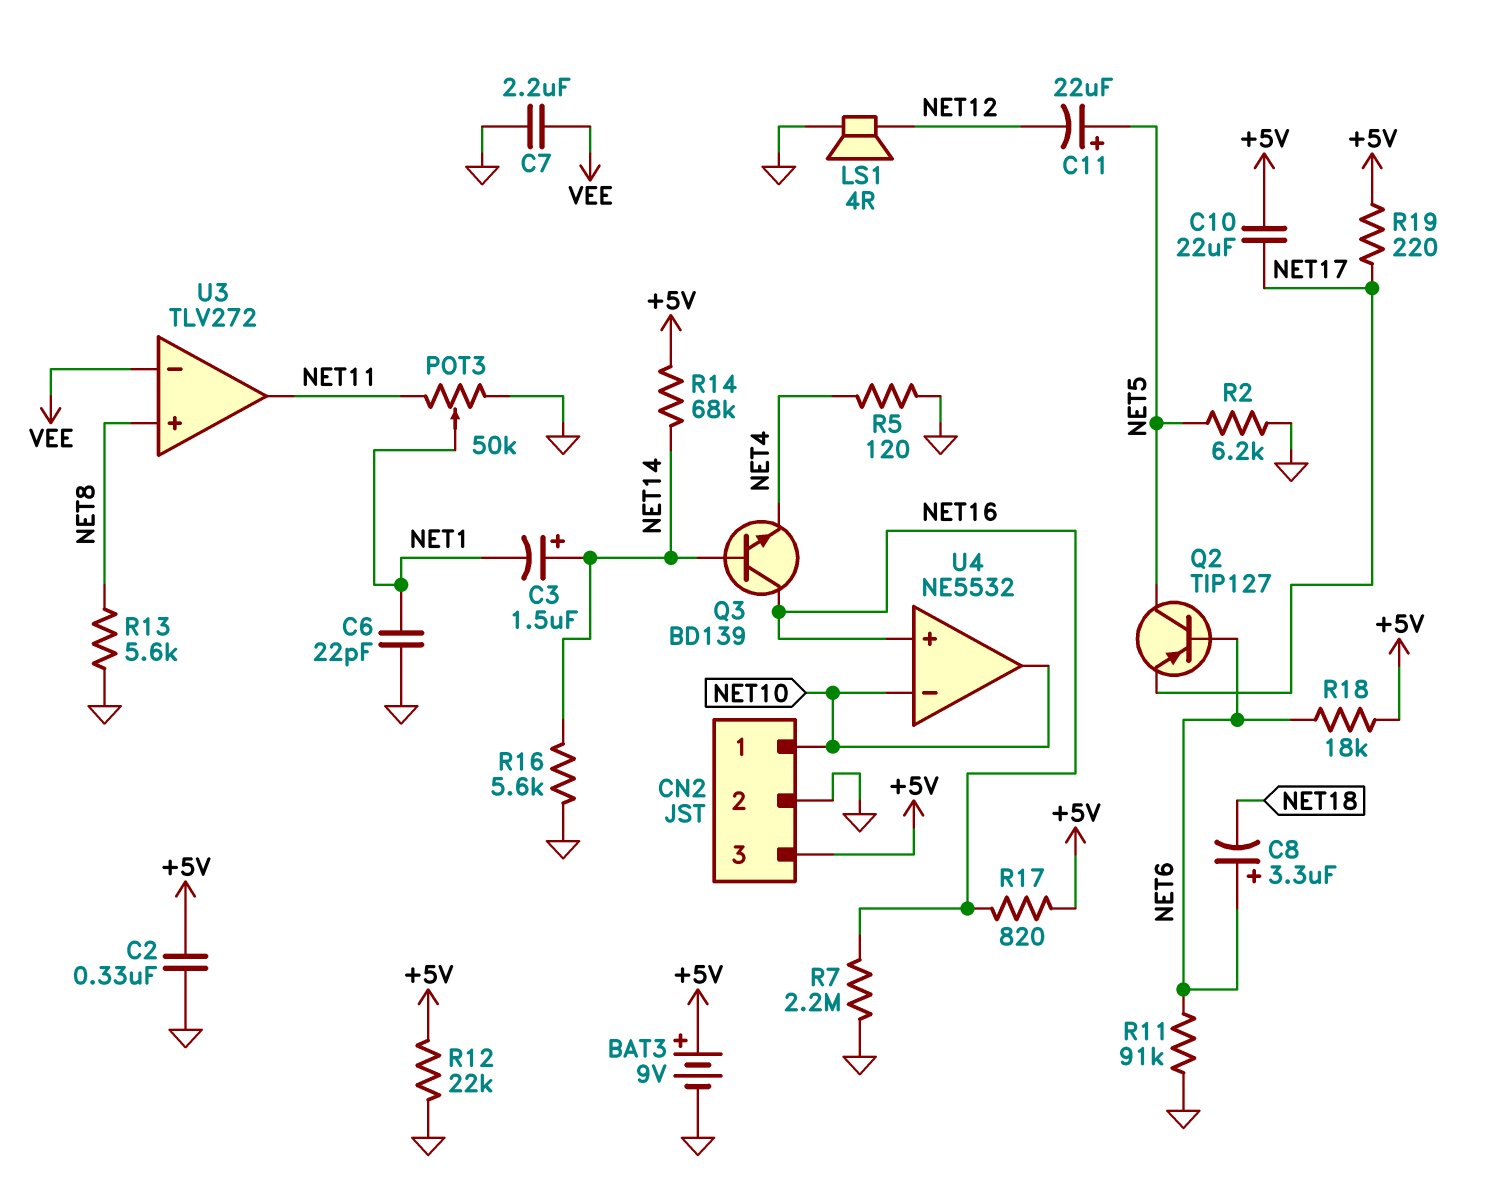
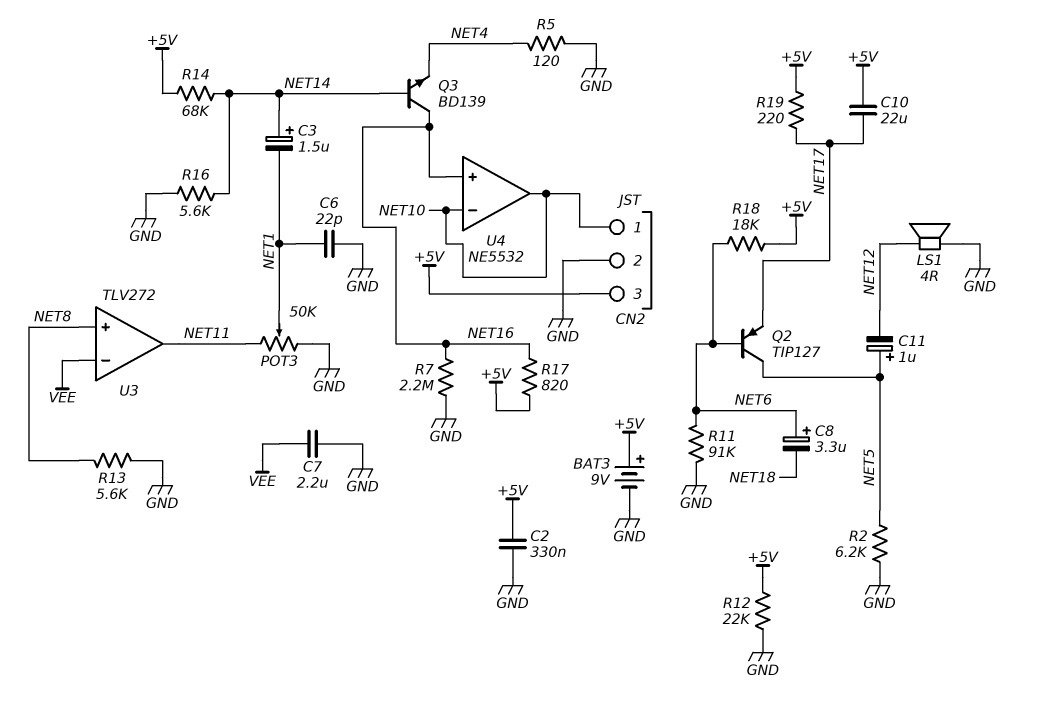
C11: 22uF (plus NET5, minus NET12) -> 1uF (plus NET5, minus NET12)

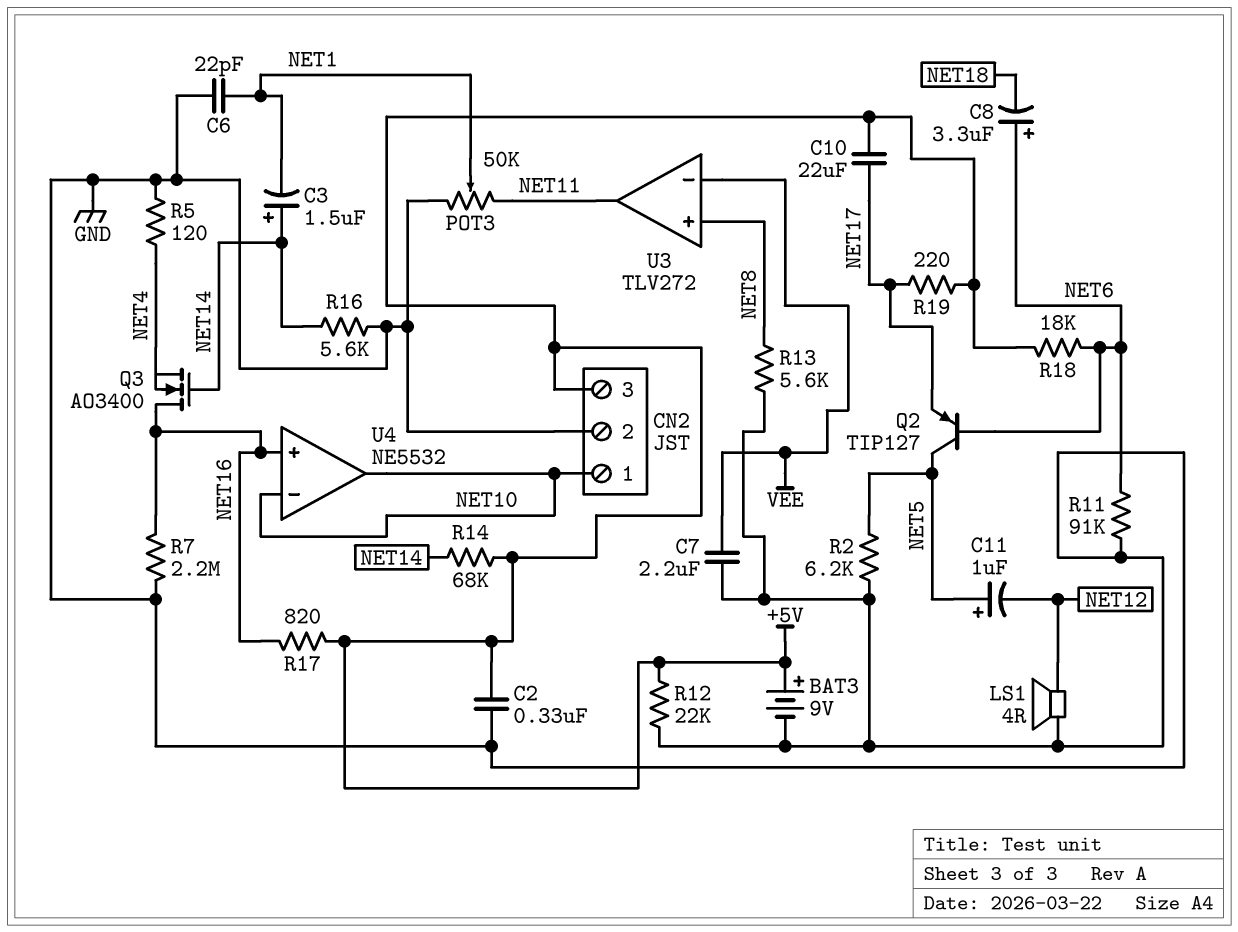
Q3: NPN BD139 (B NET14, C NET16, E NET4) -> NMOS AO3400 (G NET14, D NET16, S NET4)

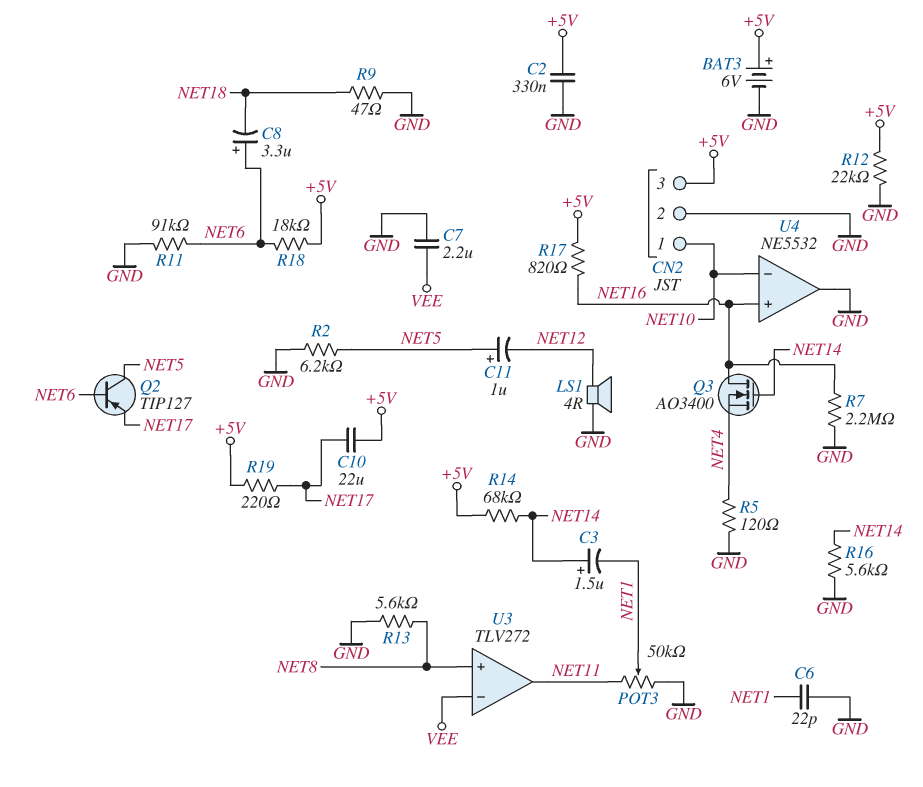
BAT3: 9V (plus +5V, minus GND) -> 6V (plus +5V, minus GND)
R9: none -> 47 (GND, NET18)
U4 pin out: NET10 -> GND

